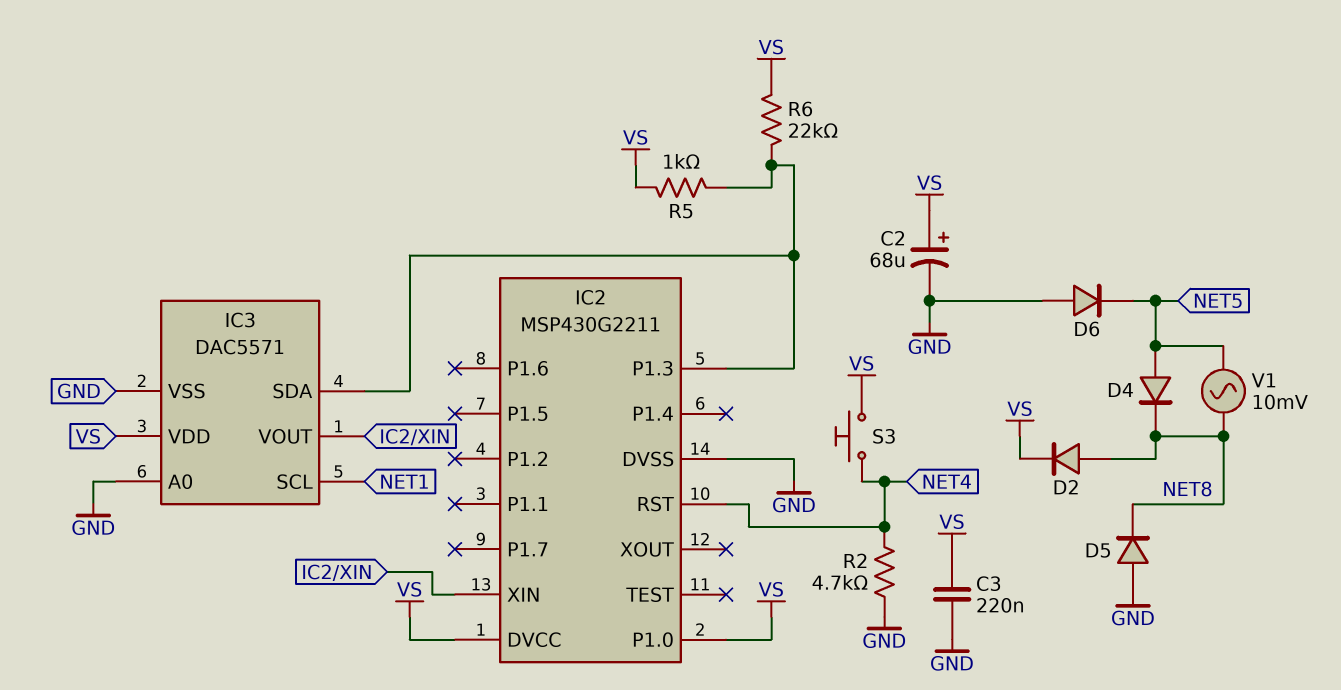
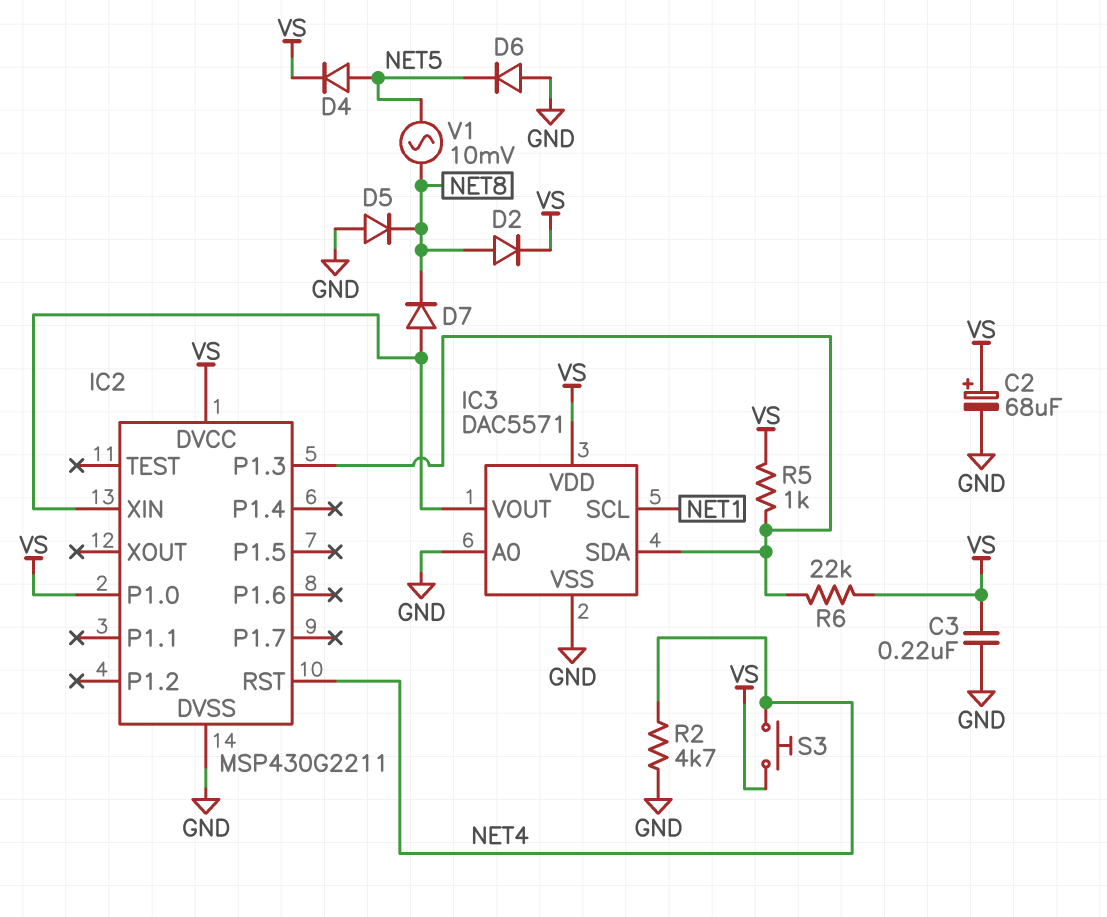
D4: diode (A NET5, K NET8) -> diode (A NET5, K VS)
D7: none -> diode (A IC2/XIN, K NET8)

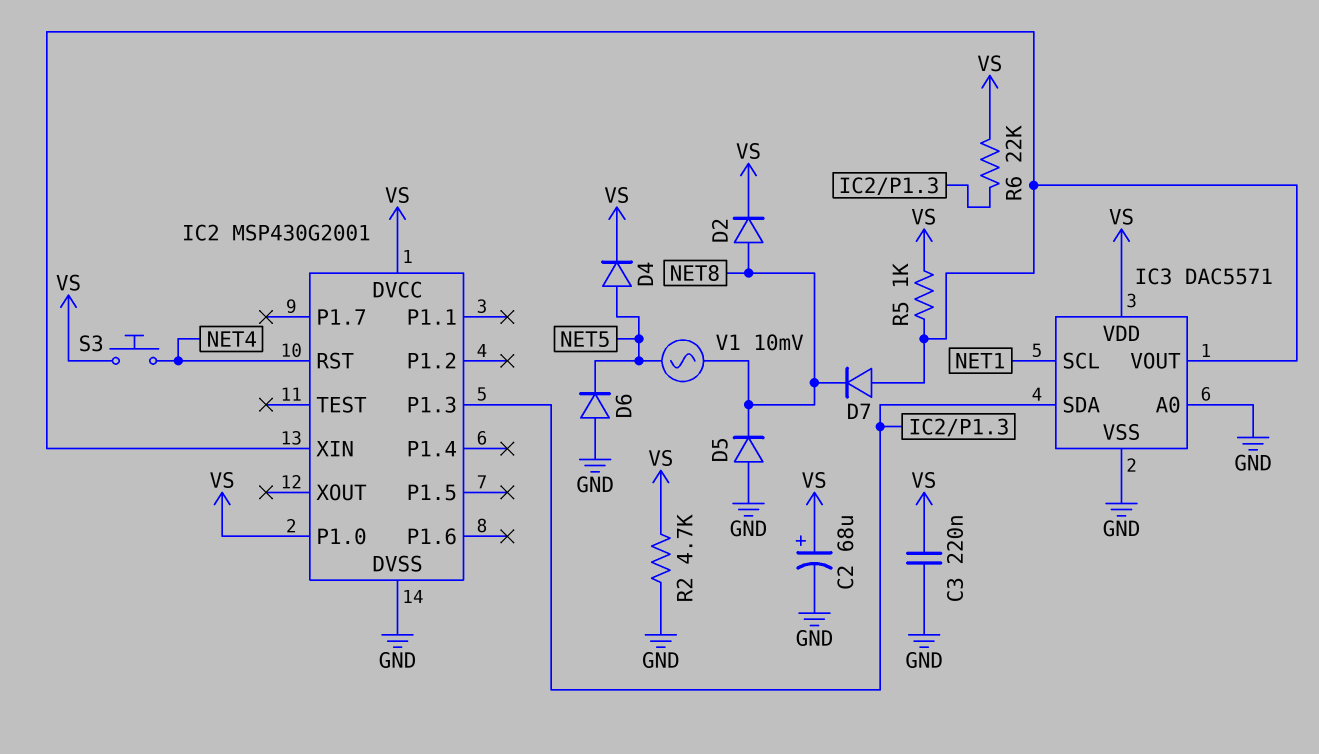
IC2: MSP430G2211 -> MSP430G2001
R2: 4.7k (GND, NET4) -> 4.7k (GND, VS)
R5: 1k (IC2/P1.3, VS) -> 1k (IC2/XIN, VS)

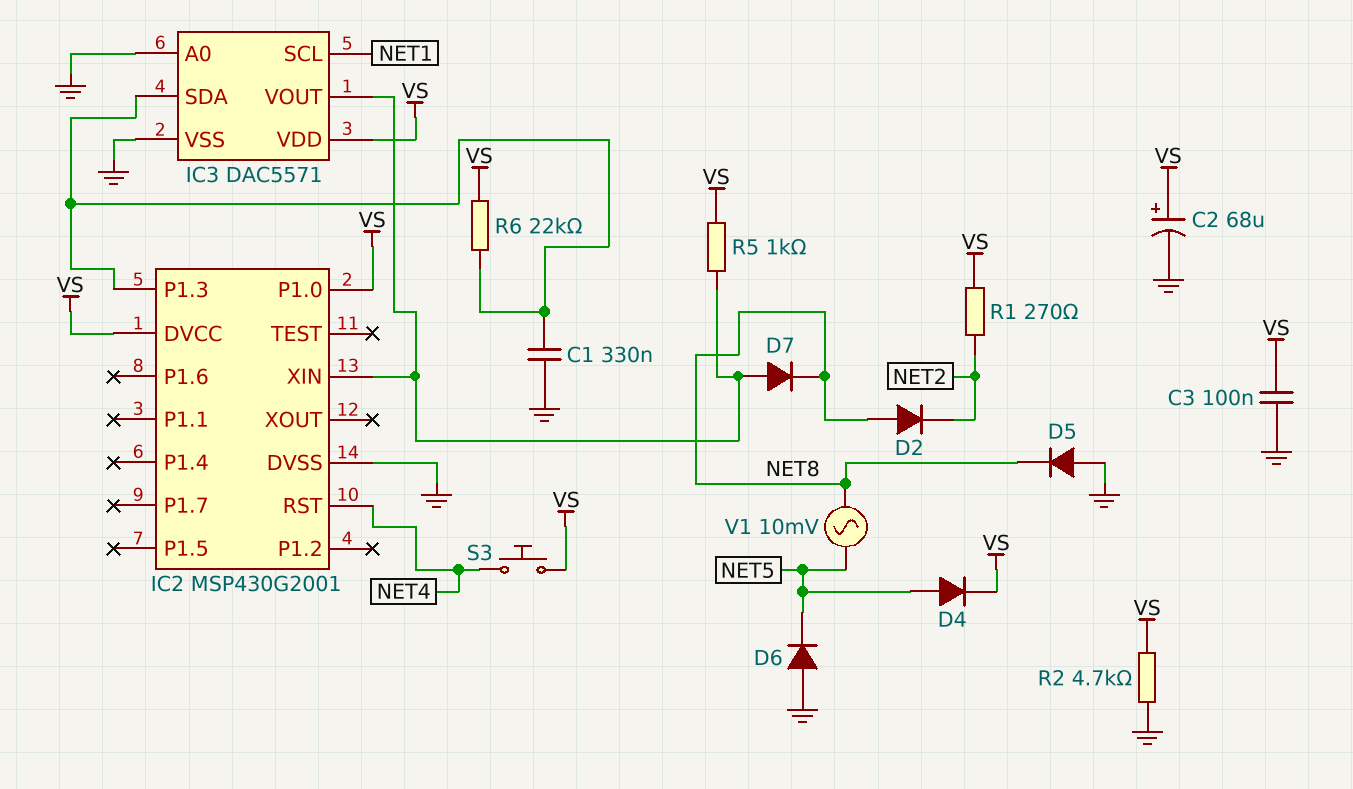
C1: none -> 330nF (GND, IC2/P1.3)
C3: 220nF (GND, VS) -> 100nF (GND, VS)
D2: diode (A NET8, K VS) -> diode (A NET8, K NET2)
R1: none -> 270 (NET2, VS)

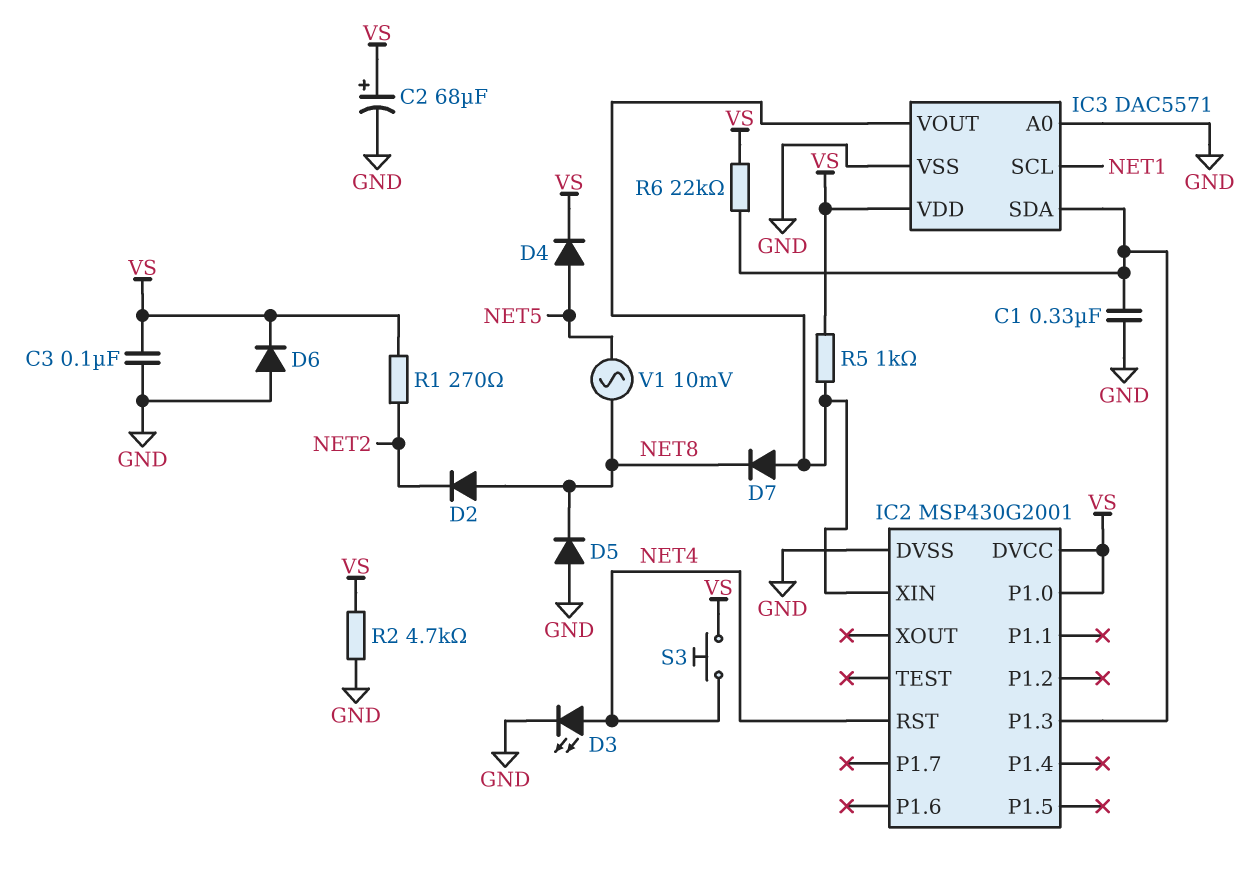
D3: none -> LED (A NET4, K GND)
D6: diode (A GND, K NET5) -> diode (A GND, K VS)

